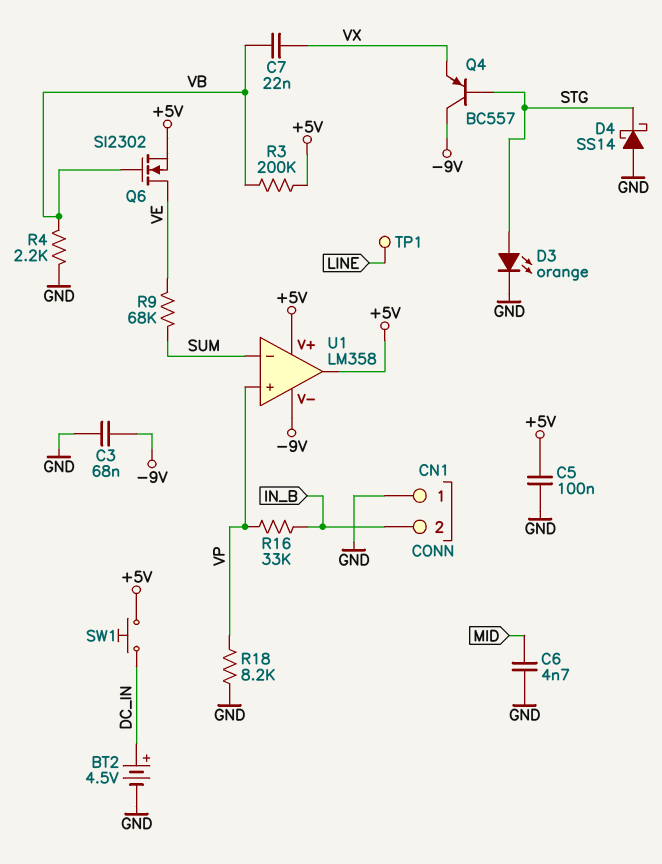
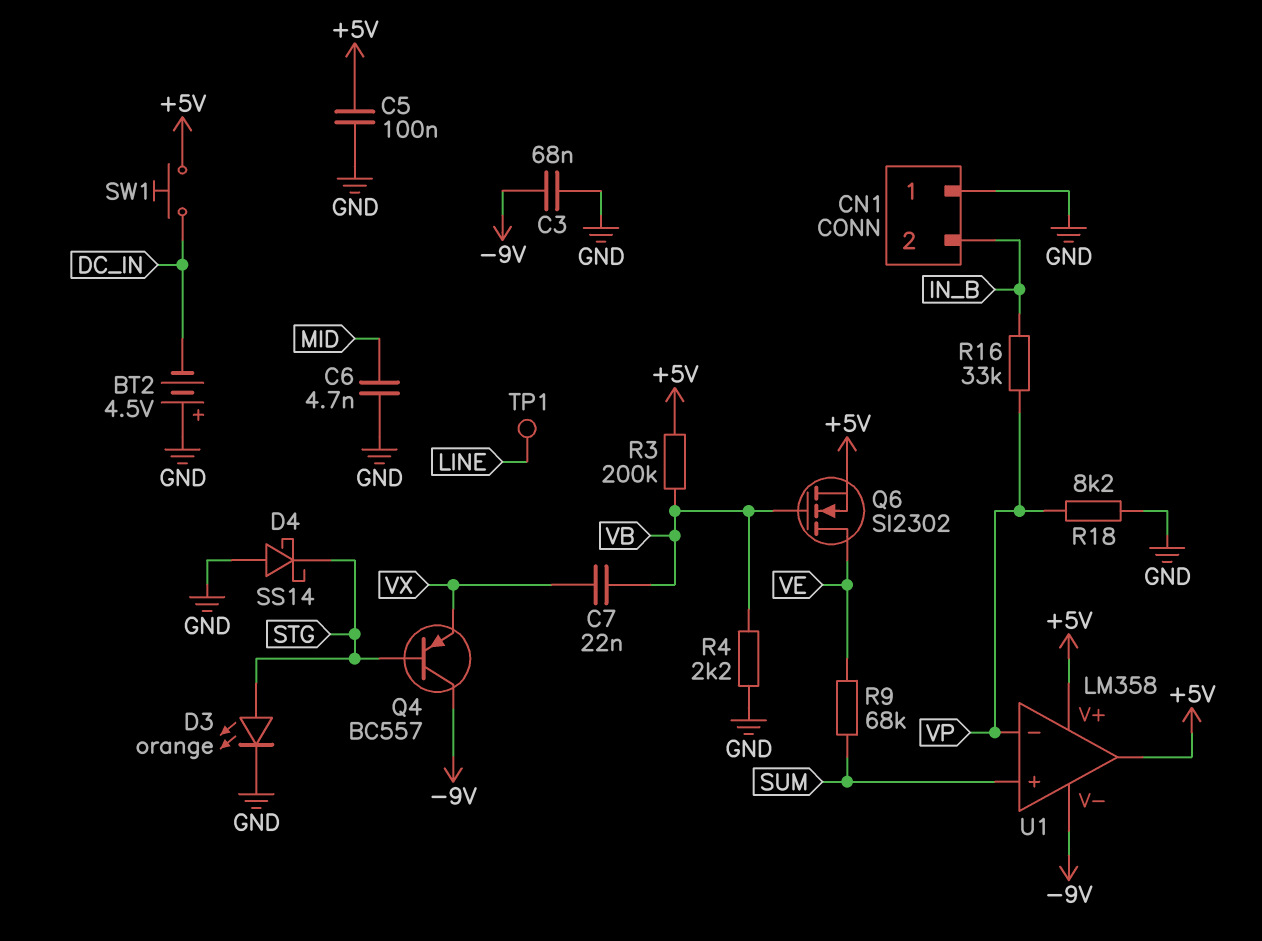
BT2: 4.5V (plus DC_IN, minus GND) -> 4.5V (plus GND, minus DC_IN)
U1 pin in+: VP -> SUM
U1 pin in-: SUM -> VP

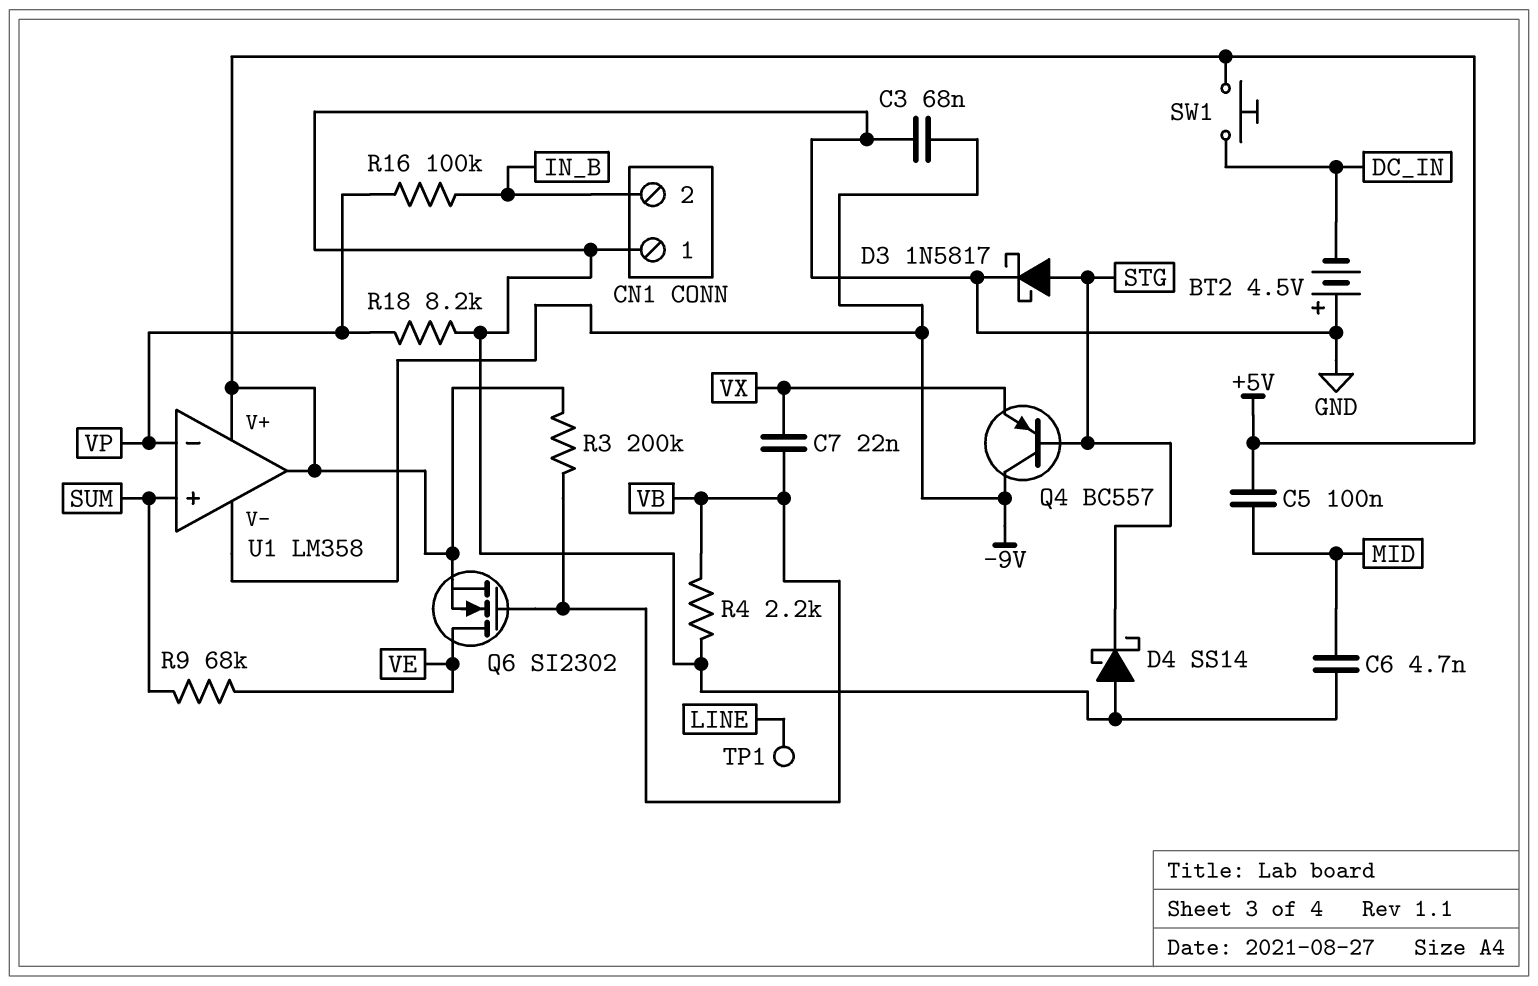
C5: 100nF (+5V, GND) -> 100nF (+5V, MID)
D3: LED orange (A STG, K GND) -> schottky 1N5817 (A STG, K GND)
R16: 33k (IN_B, VP) -> 100k (IN_B, VP)

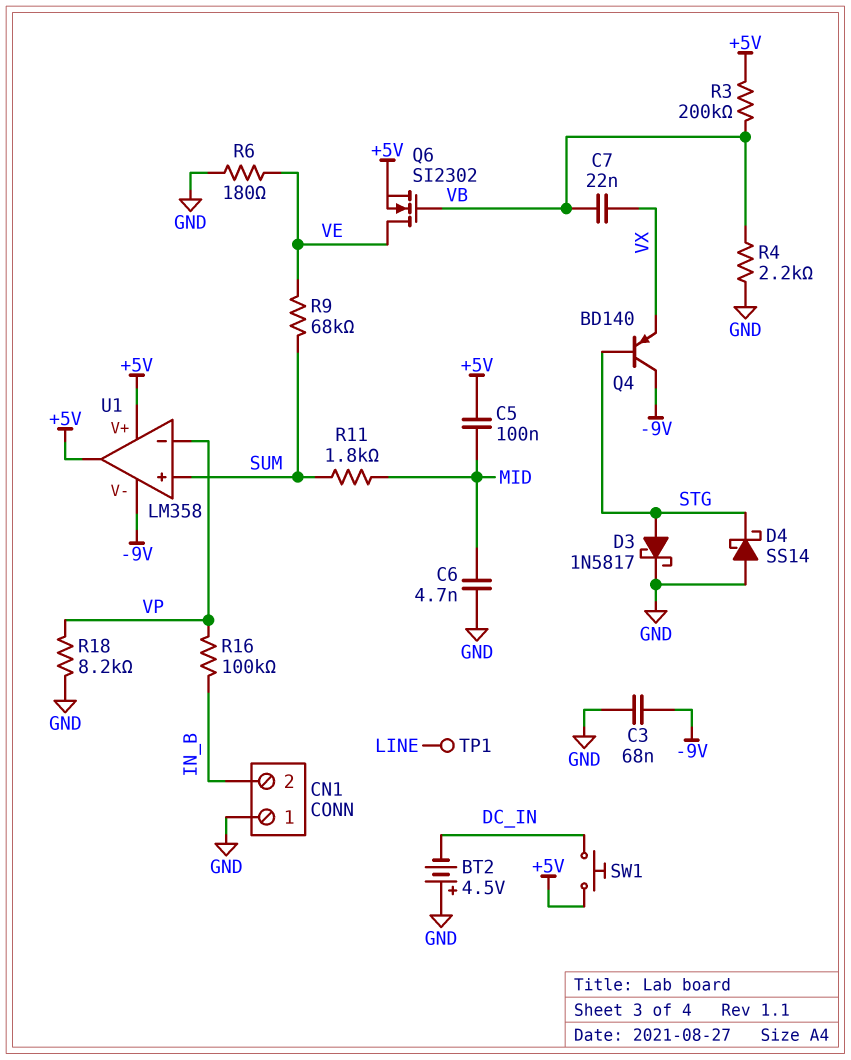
Q4: PNP BC557 (B STG, C -9V, E VX) -> PNP BD140 (B STG, C -9V, E VX)
R6: none -> 180 (GND, VE)
R11: none -> 1.8k (MID, SUM)

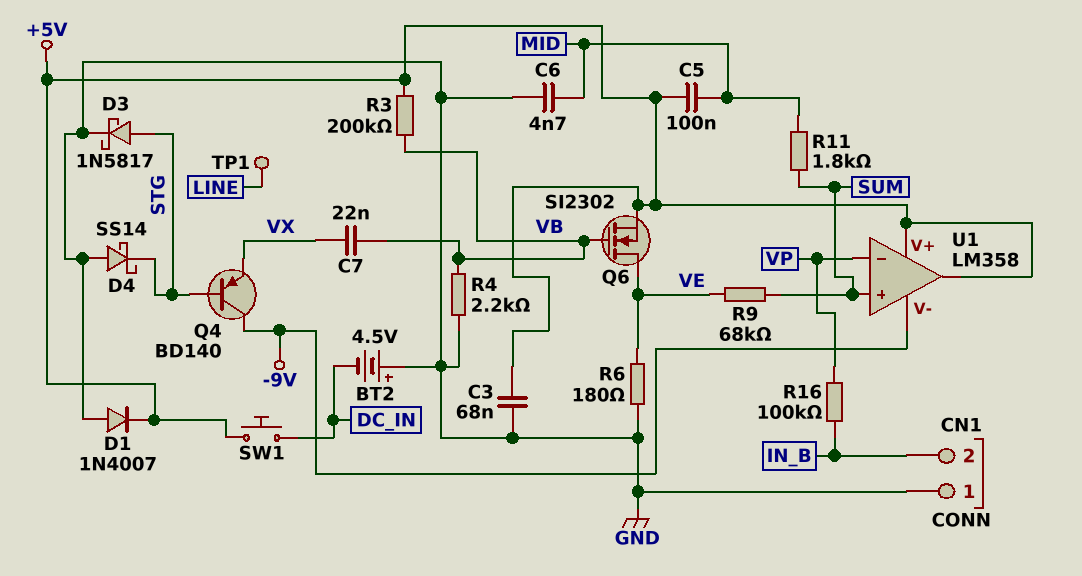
C3: 68nF (-9V, GND) -> 68nF (+5V, GND)
D1: none -> diode 1N4007 (A GND, K +5V)
R18: 8.2k (GND, VP) -> none

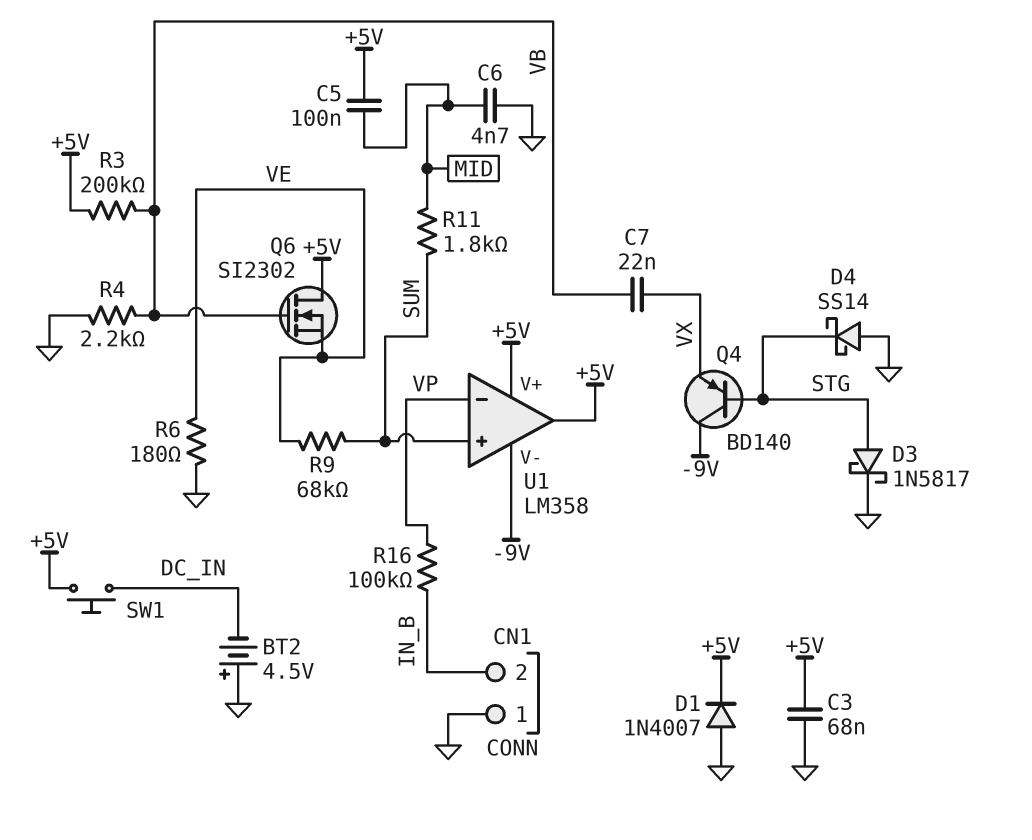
Q6: NMOS SI2302 (G VB, D VE, S +5V) -> NMOS SI2302 (G VB, D +5V, S VE)
TP1: test point (LINE) -> none

